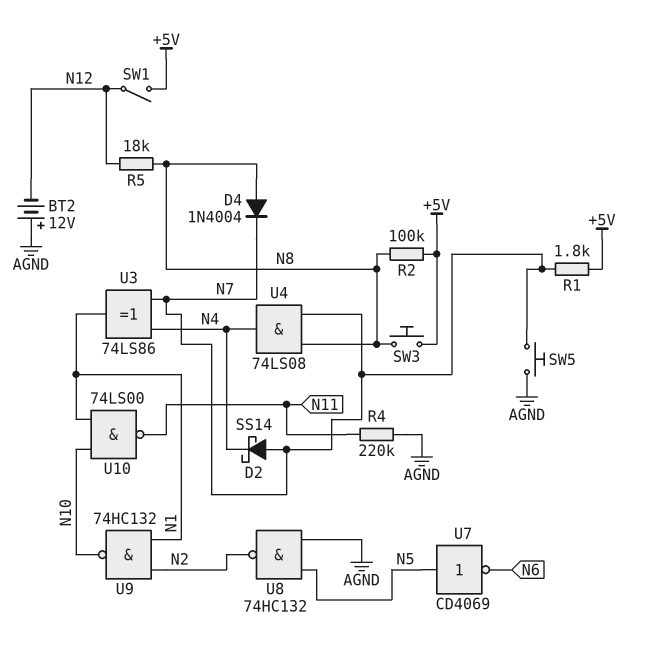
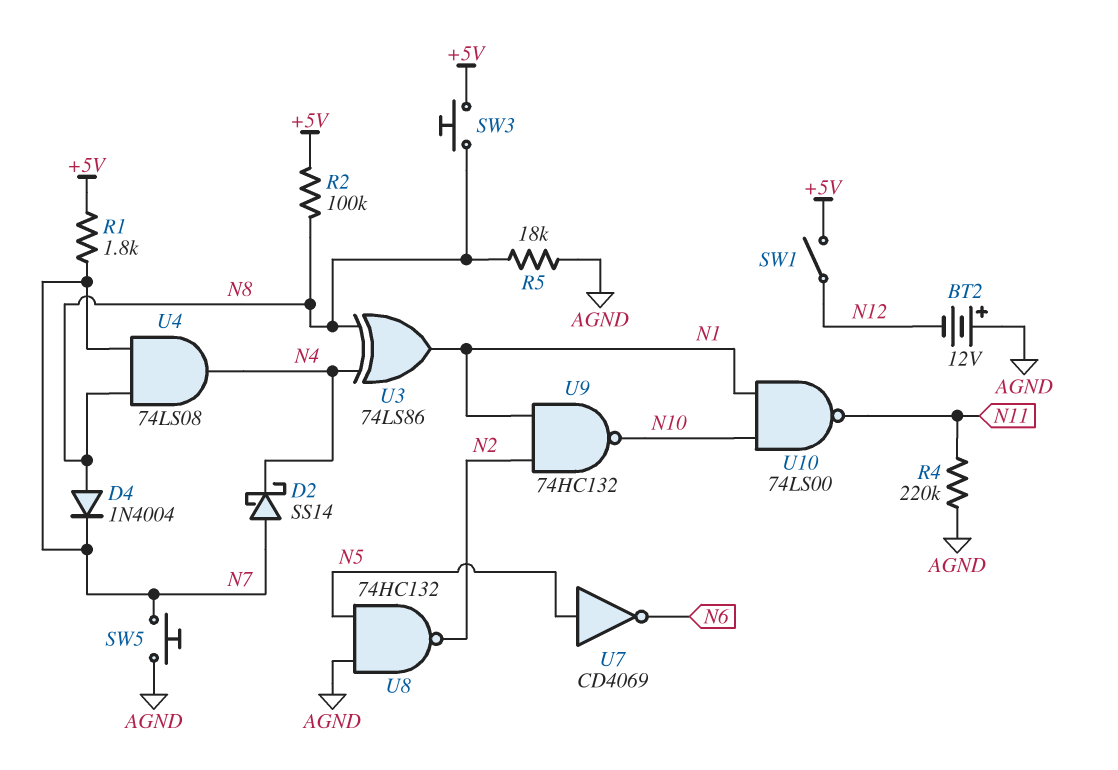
R5: 18k (N8, N12) -> 18k (AGND, N8)
U3: XOR 74LS86 (in N4, in N7, out N1) -> XOR 74LS86 (in N4, in N8, out N1)

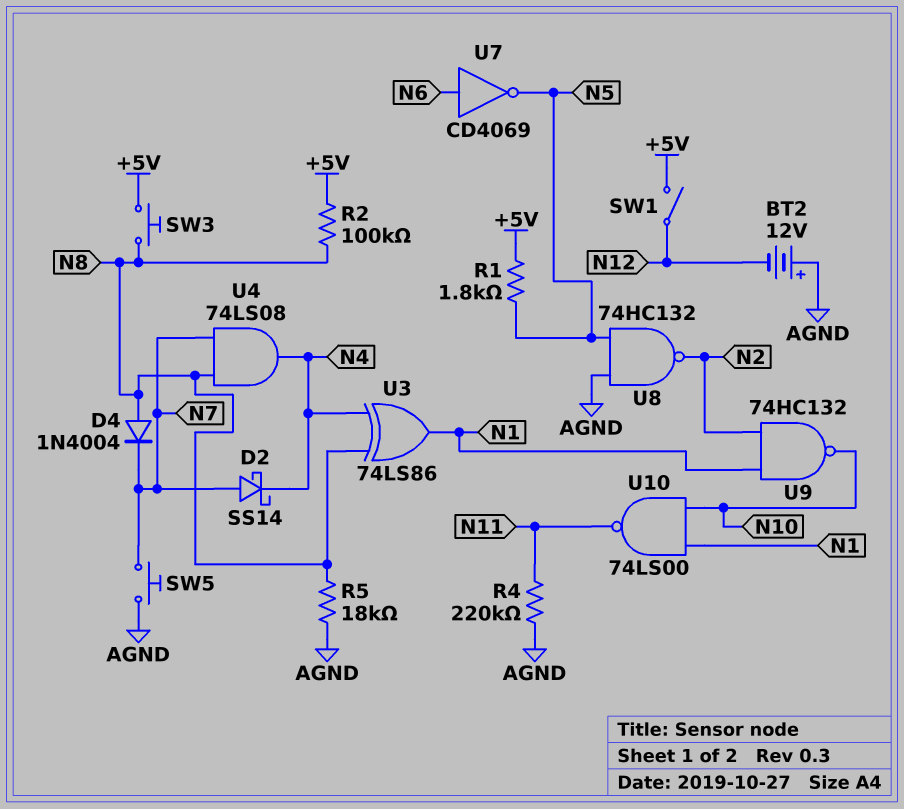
R1: 1.8k (+5V, N7) -> 1.8k (+5V, N5)
U7: NOT CD4069 (in N5, out N6) -> NOT CD4069 (in N6, out N5)

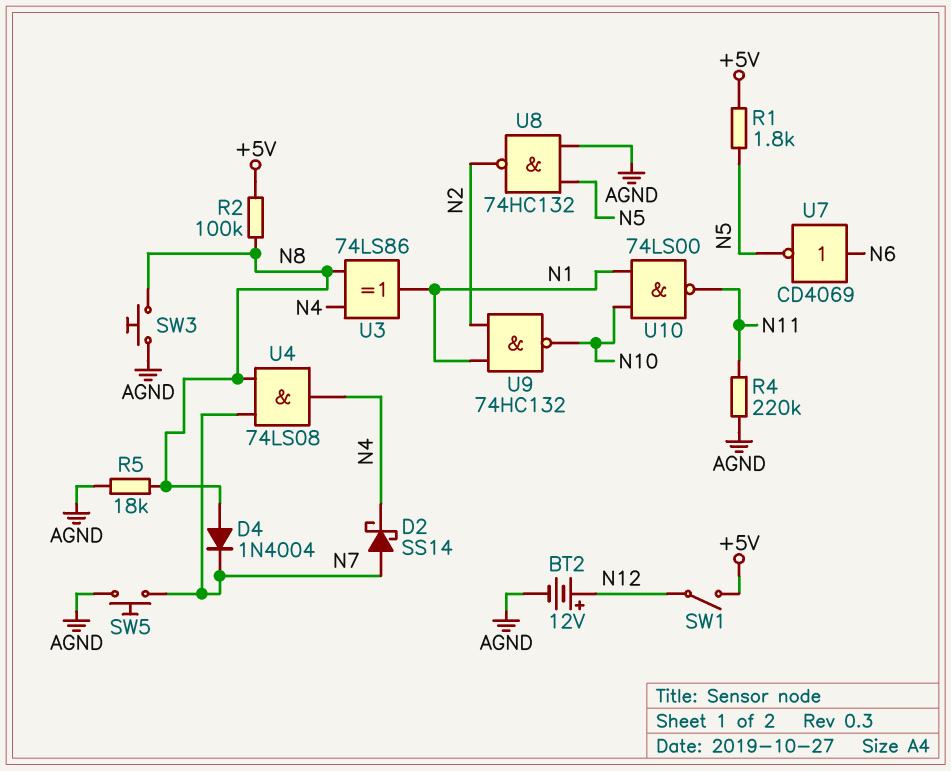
BT2: 12V (plus AGND, minus N12) -> 12V (plus N12, minus AGND)
SW3: button (+5V, N8) -> button (AGND, N8)

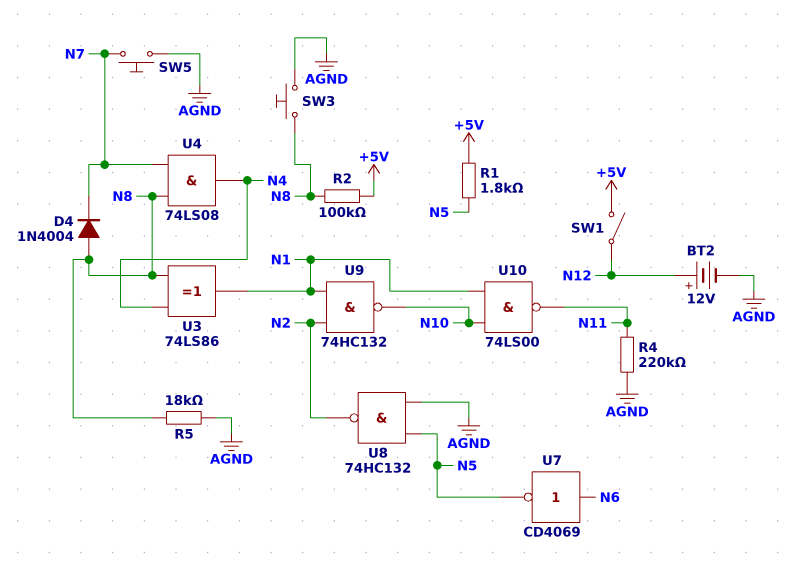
D2: schottky SS14 (A N7, K N4) -> none

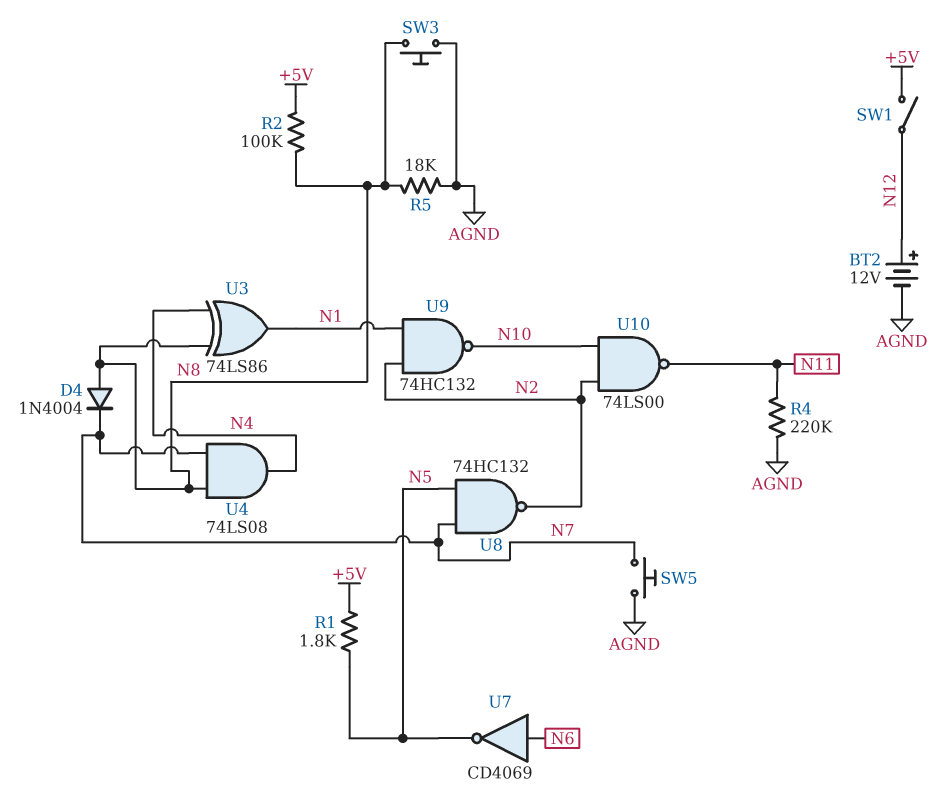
U8: NAND 74HC132 (in AGND, in N5, out N2) -> NAND 74HC132 (in N5, in N7, out N2)
U10: NAND 74LS00 (in N1, in N10, out N11) -> NAND 74LS00 (in N2, in N10, out N11)

